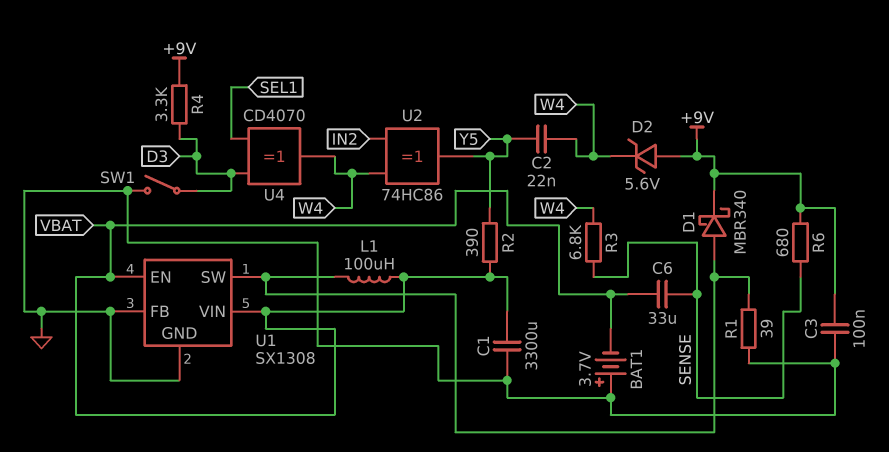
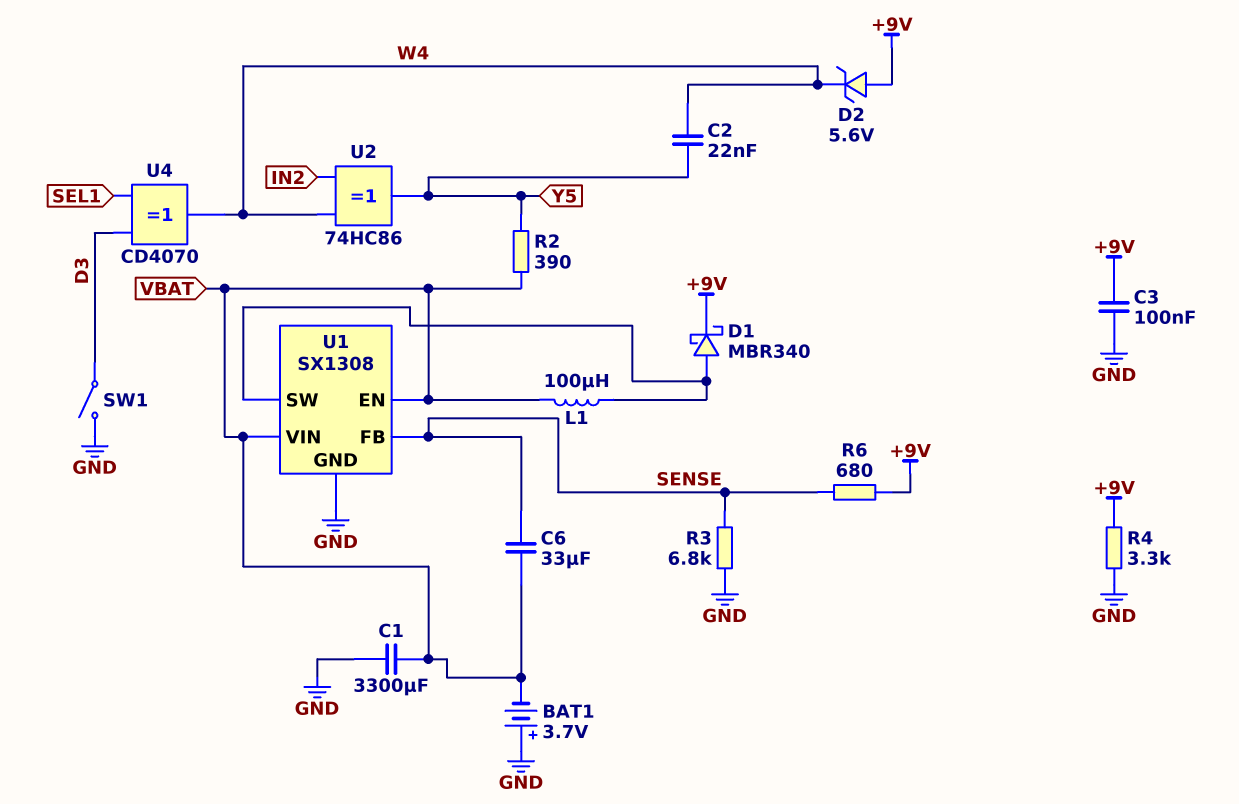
R1: 39 (GND, U1/SW) -> none
R3: 6.8k (SENSE, W4) -> 6.8k (GND, SENSE)
R4: 3.3k (+9V, D3) -> 3.3k (+9V, GND)
U1 pin FB: GND -> SENSE

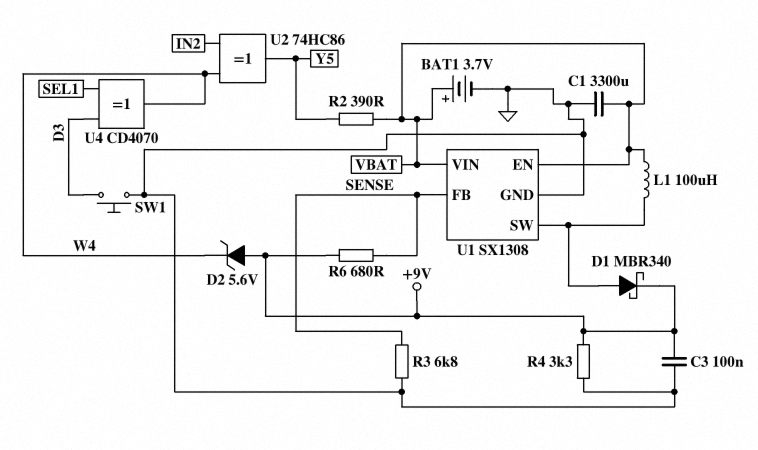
BAT1: 3.7V (plus GND, minus VBAT) -> 3.7V (plus VBAT, minus GND)
C2: 22nF (W4, Y5) -> none
C6: 33uF (SENSE, VBAT) -> none
SW1: switch (D3, GND) -> button (D3, GND)

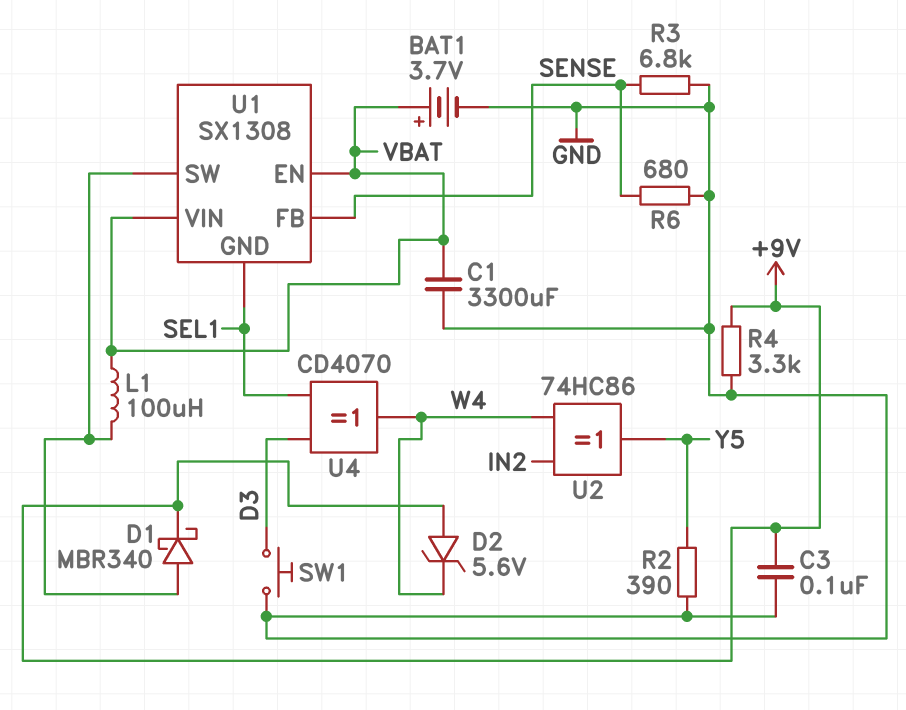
R2: 390 (VBAT, Y5) -> 390 (GND, Y5)
R6: 680 (+9V, SENSE) -> 680 (GND, SENSE)
U1 pin GND: GND -> SEL1

